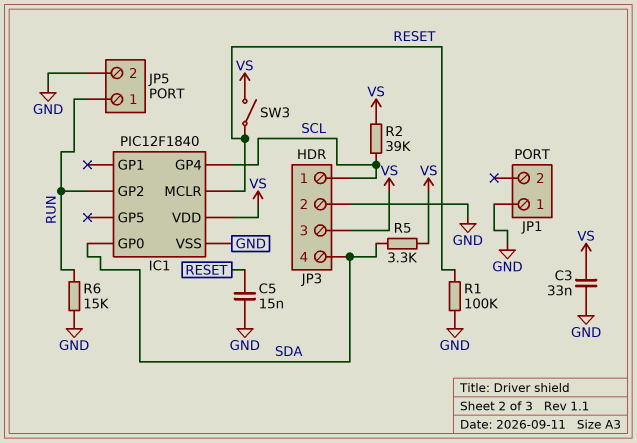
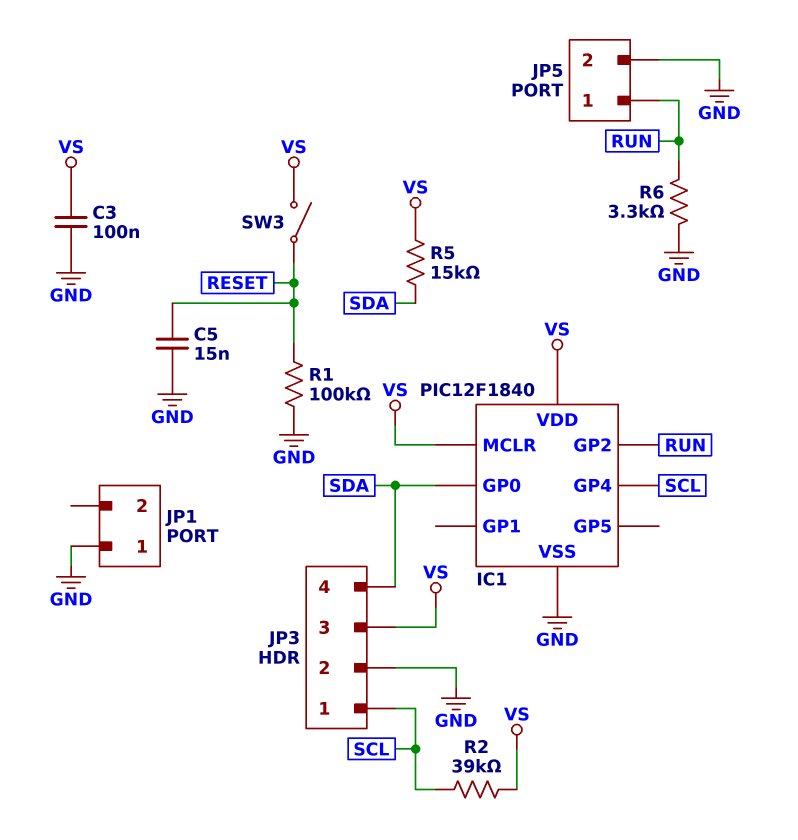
C3: 33nF (GND, VS) -> 100nF (GND, VS)
IC1 pin MCLR: RESET -> VS
R5: 3.3k (SDA, VS) -> 15k (SDA, VS)
R6: 15k (GND, RUN) -> 3.3k (GND, RUN)

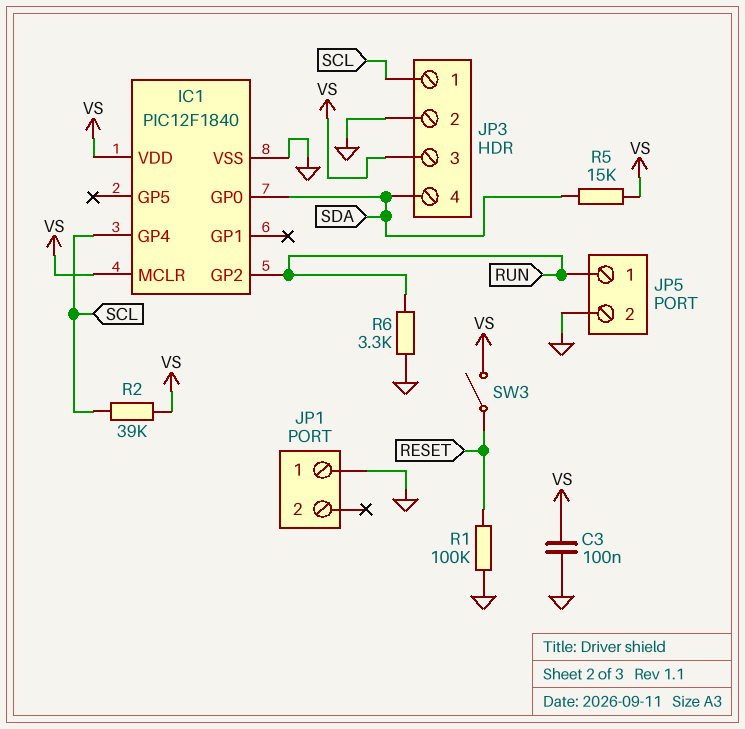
C5: 15nF (GND, RESET) -> none

